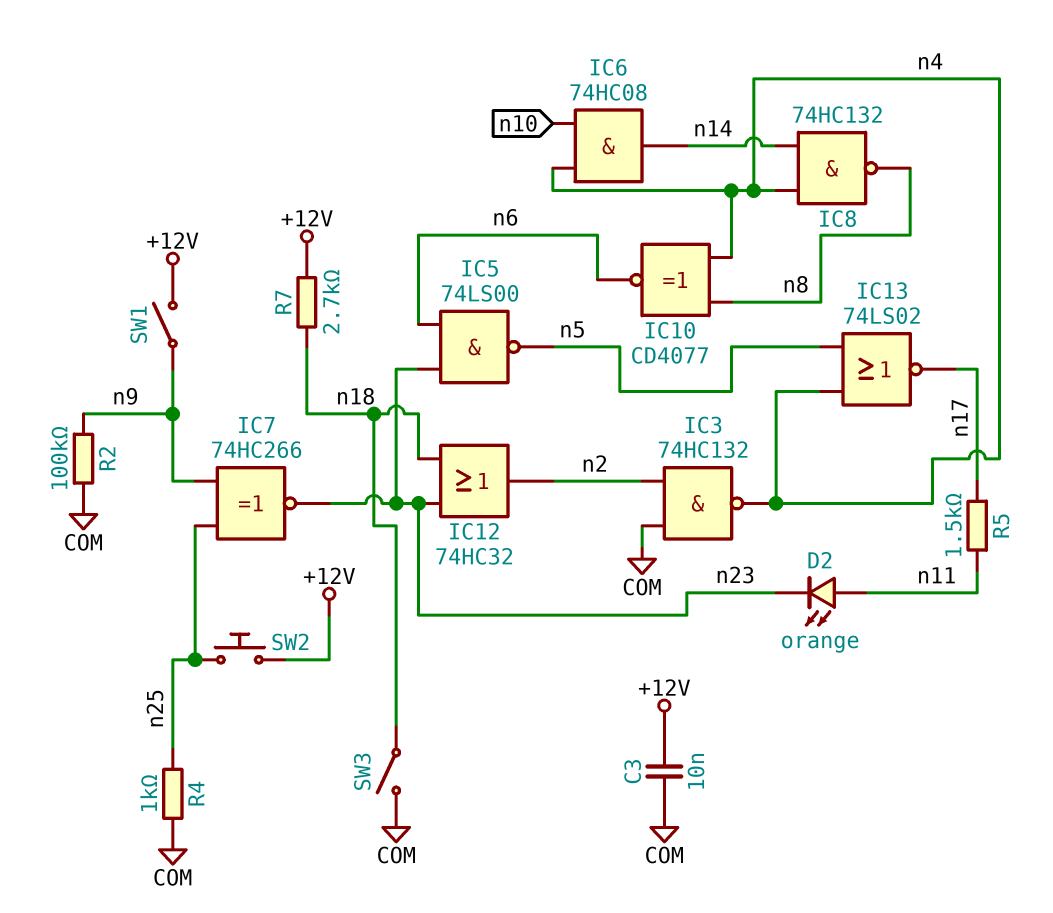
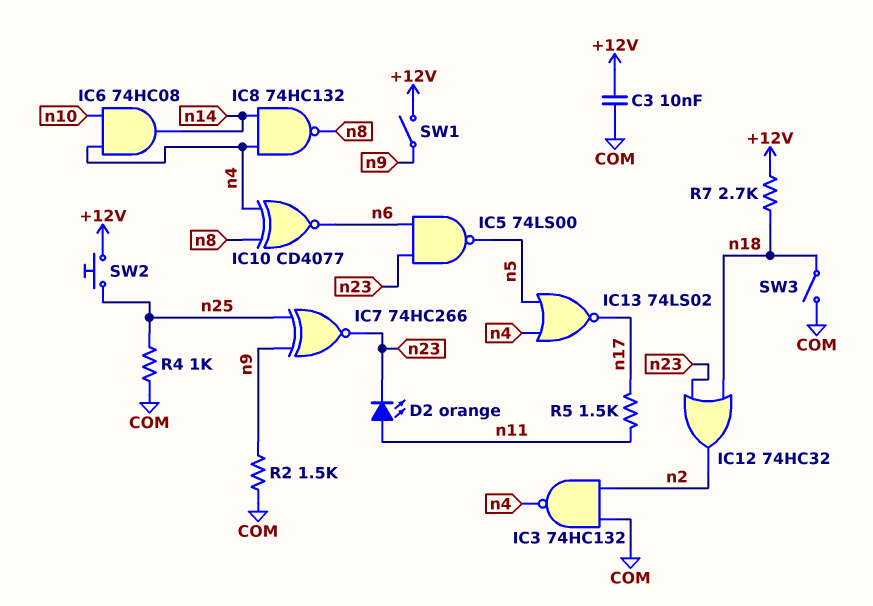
R2: 100k (COM, n9) -> 1.5k (COM, n9)

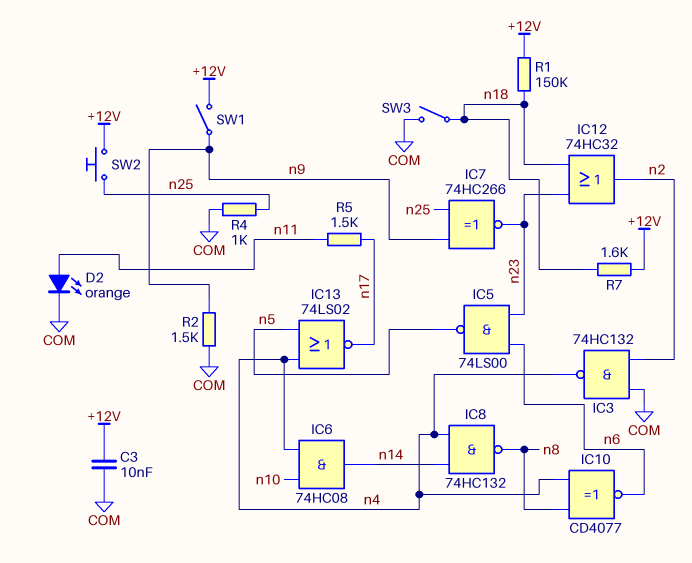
D2: LED orange (A n11, K n23) -> LED orange (A n11, K COM)
R1: none -> 150k (+12V, n18)
R7: 2.7k (+12V, n18) -> 1.6k (+12V, n18)

